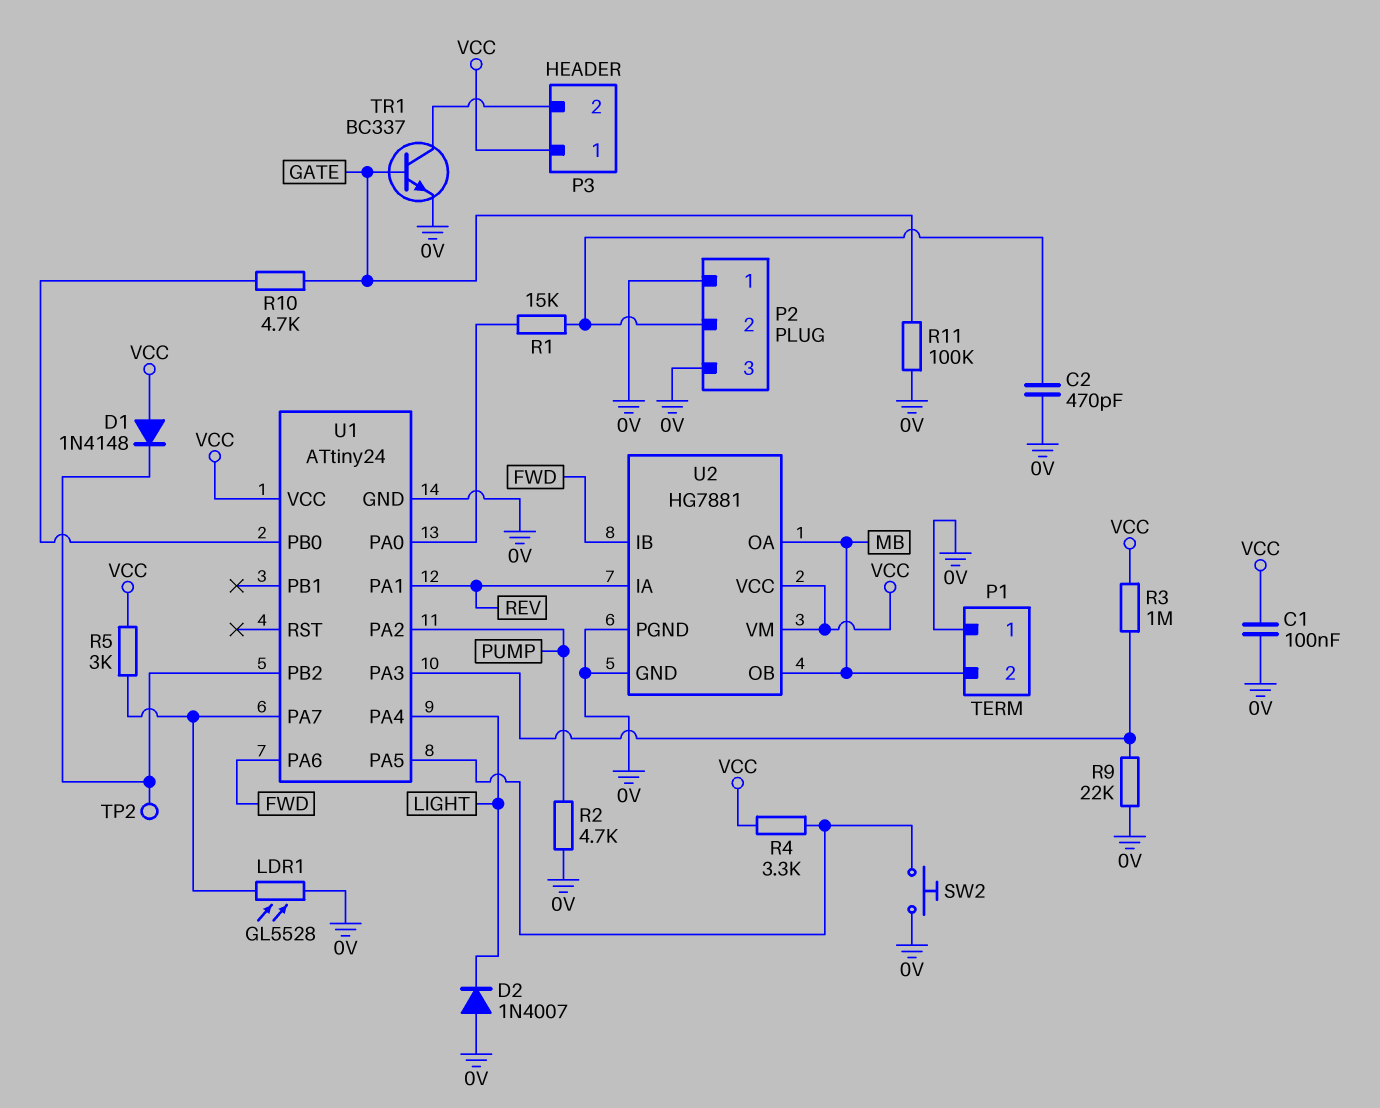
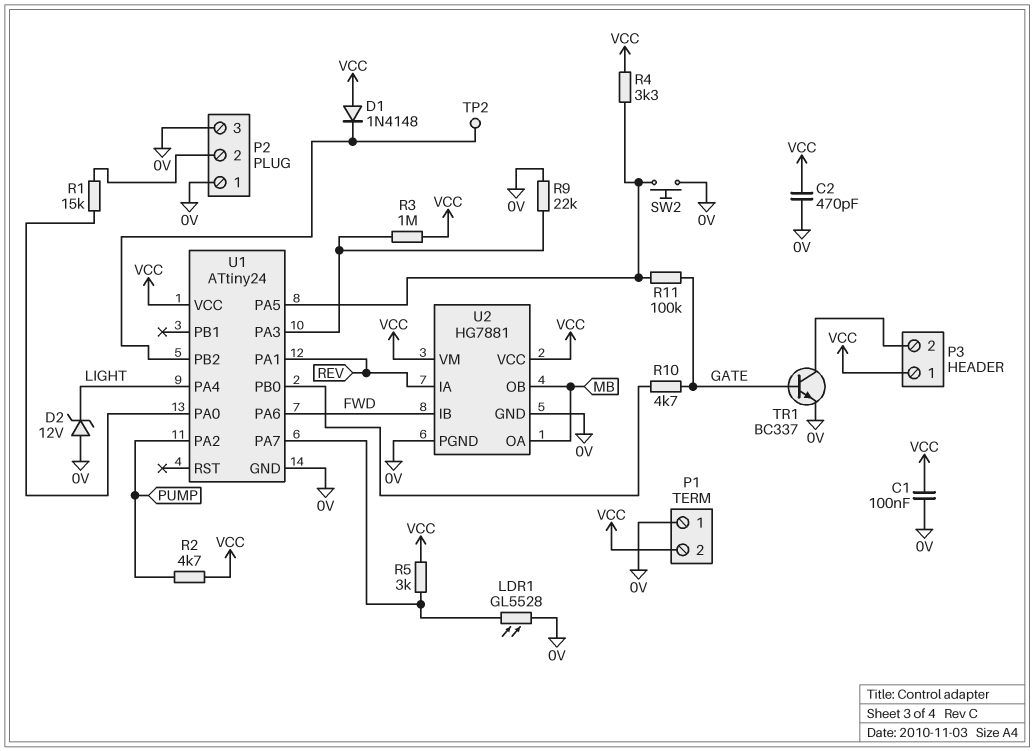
C2: 470pF (0V, P2/2) -> 470pF (0V, VCC)
D2: diode 1N4007 (A 0V, K LIGHT) -> zener 12V (A 0V, K LIGHT)
P1 pin 2: MB -> VCC
R2: 4.7k (0V, PUMP) -> 4.7k (PUMP, VCC)
R11: 100k (0V, GATE) -> 100k (GATE, U1/PA5)

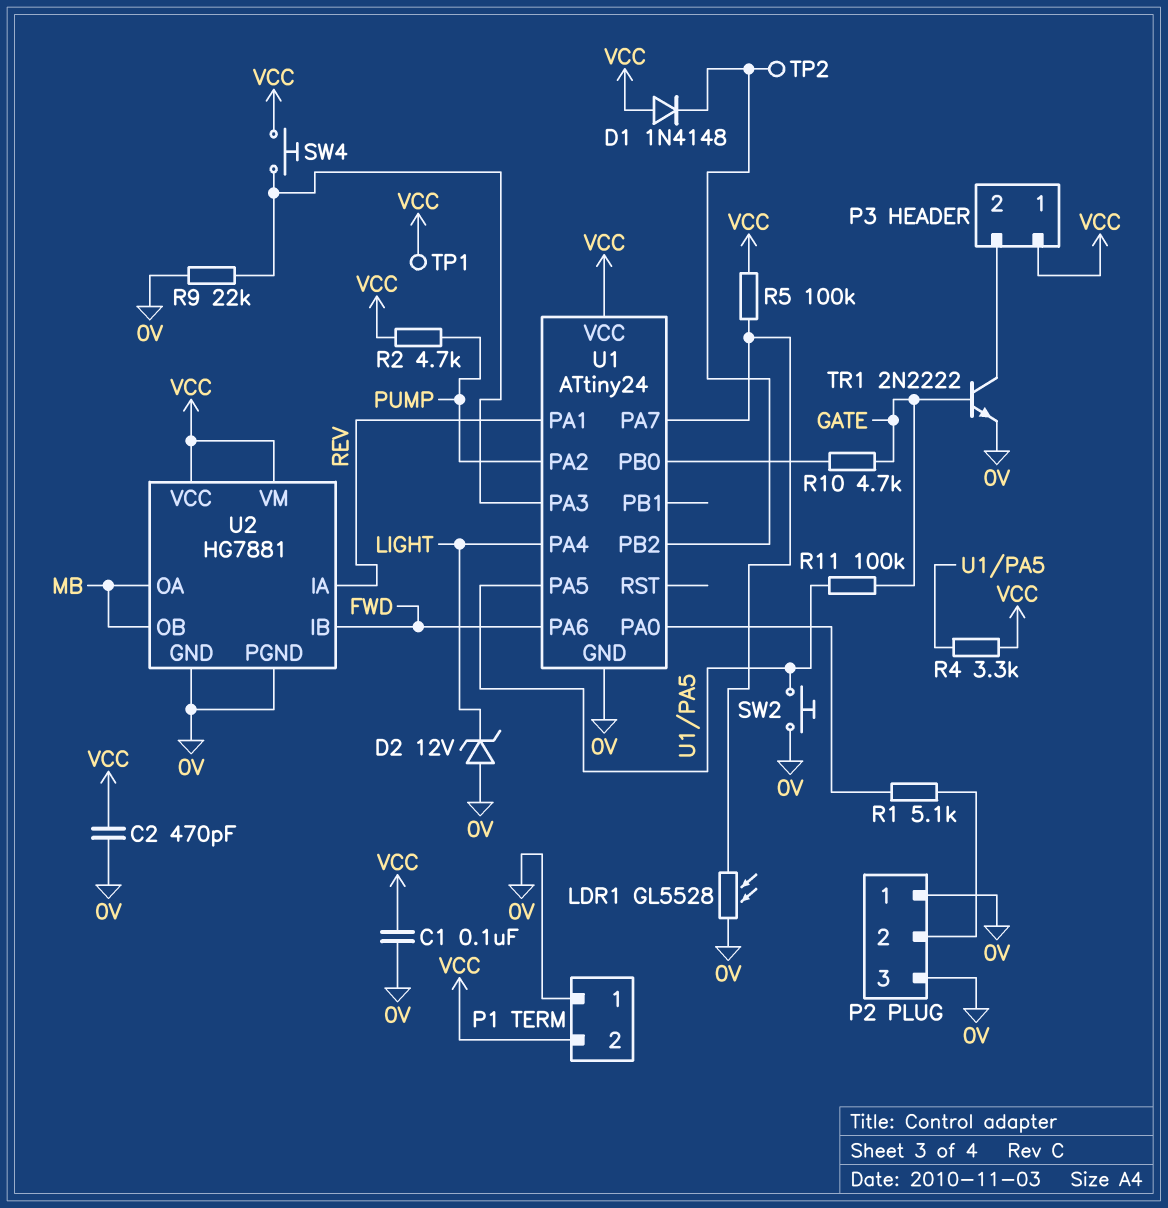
R1: 15k (P2/2, U1/PA0) -> 5.1k (P2/2, U1/PA0)
R3: 1M (U1/PA3, VCC) -> none
R5: 3k (U1/PA7, VCC) -> 100k (U1/PA7, VCC)
SW4: none -> button (U1/PA3, VCC)
TP1: none -> test point (VCC)
TR1: NPN BC337 (B GATE, C P3/2, E 0V) -> NPN 2N2222 (B GATE, C P3/2, E 0V)

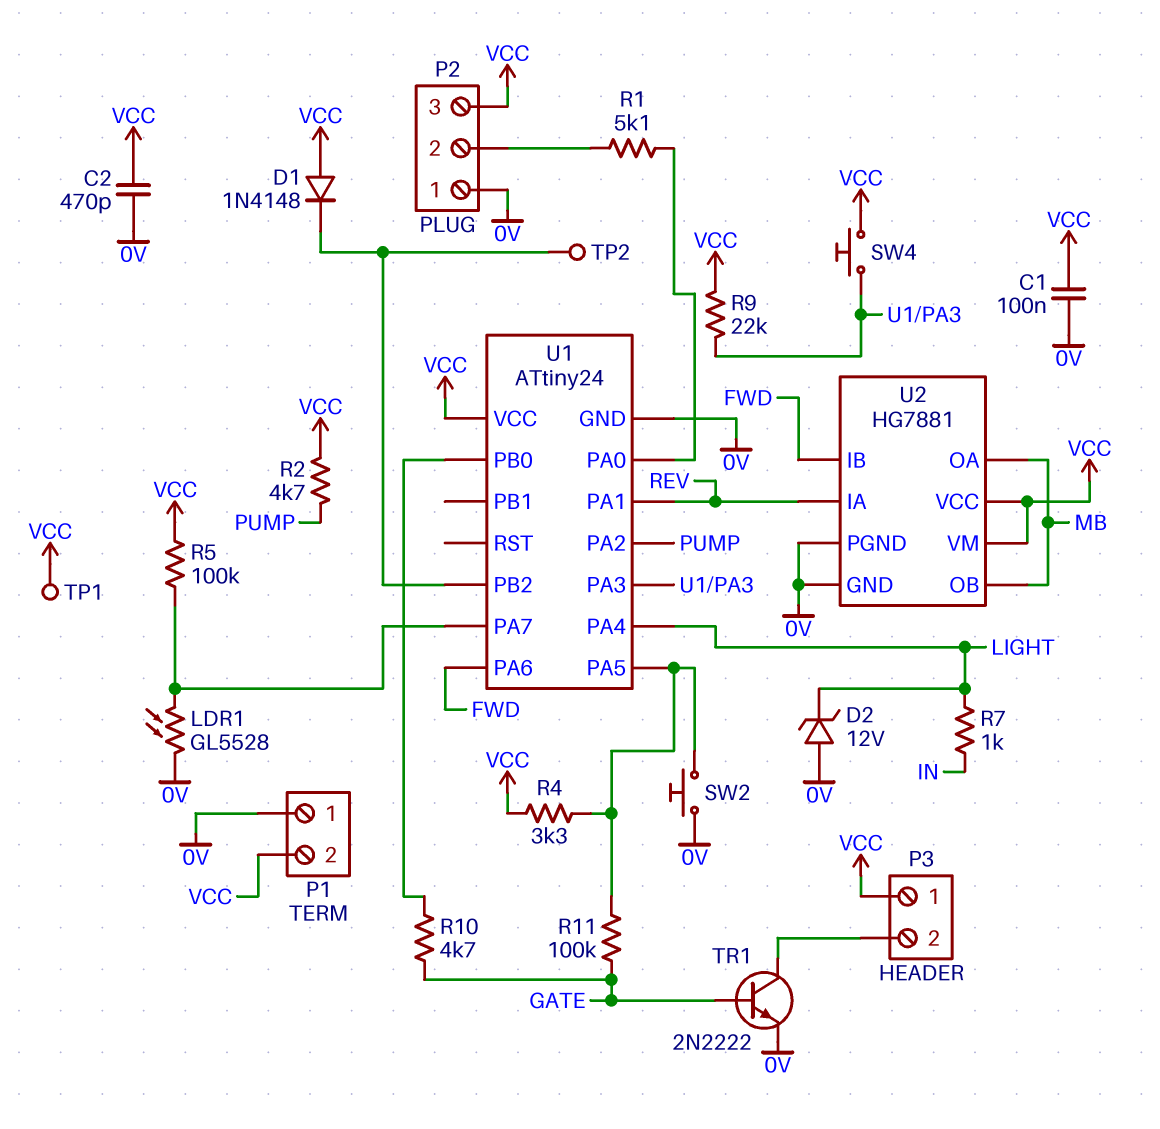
P2 pin 3: 0V -> VCC
R7: none -> 1k (IN, LIGHT)
R9: 22k (0V, U1/PA3) -> 22k (U1/PA3, VCC)

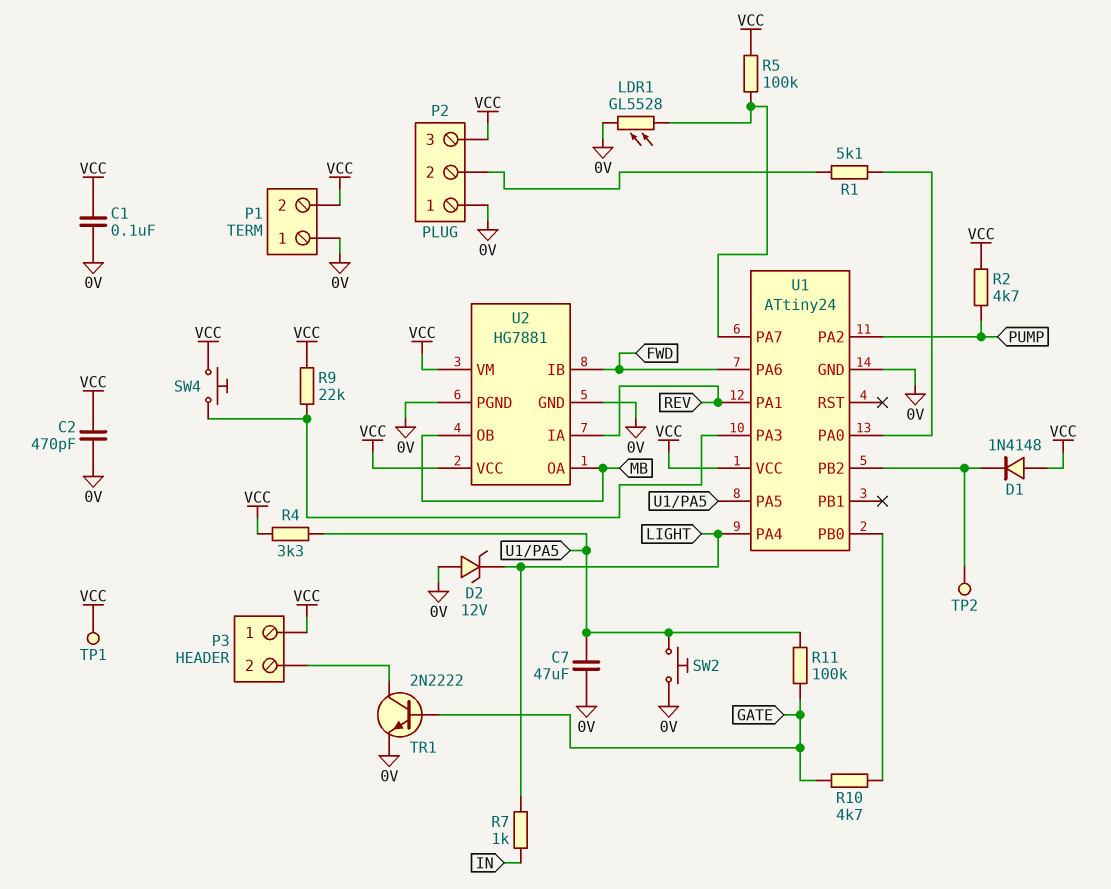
C7: none -> 47uF (0V, U1/PA5)

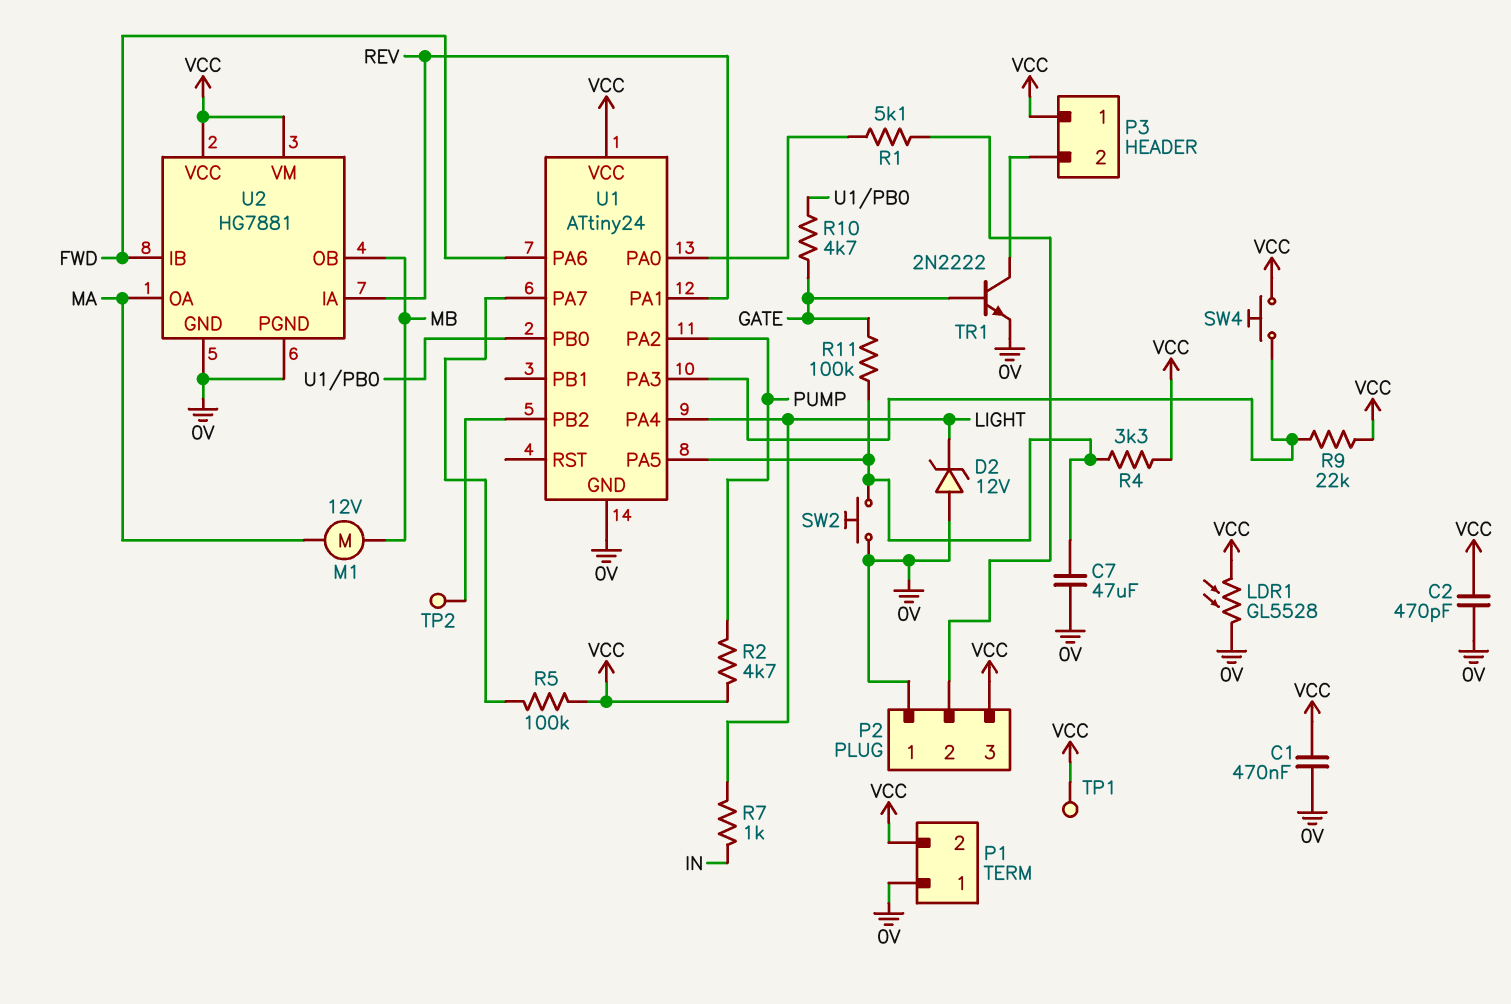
C1: 100nF (0V, VCC) -> 470nF (0V, VCC)
D1: diode 1N4148 (A VCC, K U1/PB2) -> none
LDR1: GL5528 (0V, U1/PA7) -> GL5528 (0V, VCC)
M1: none -> motor 12V (MA, MB)
U2 pin OA: MB -> MA

